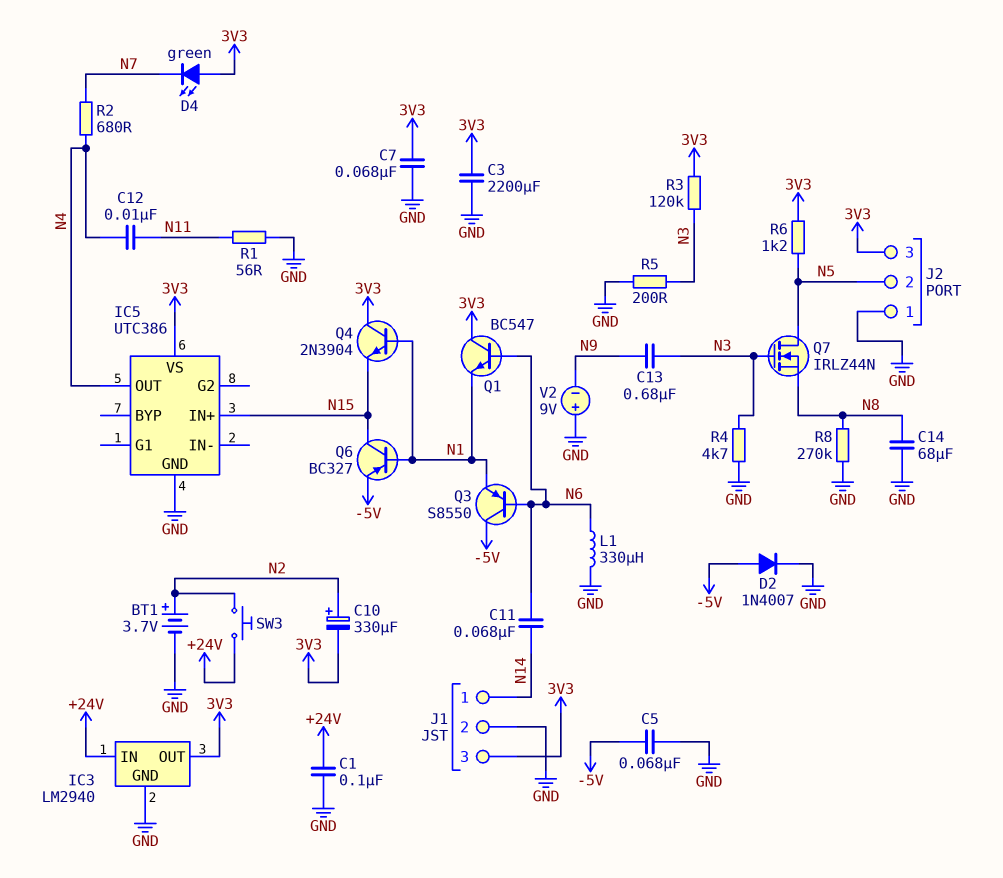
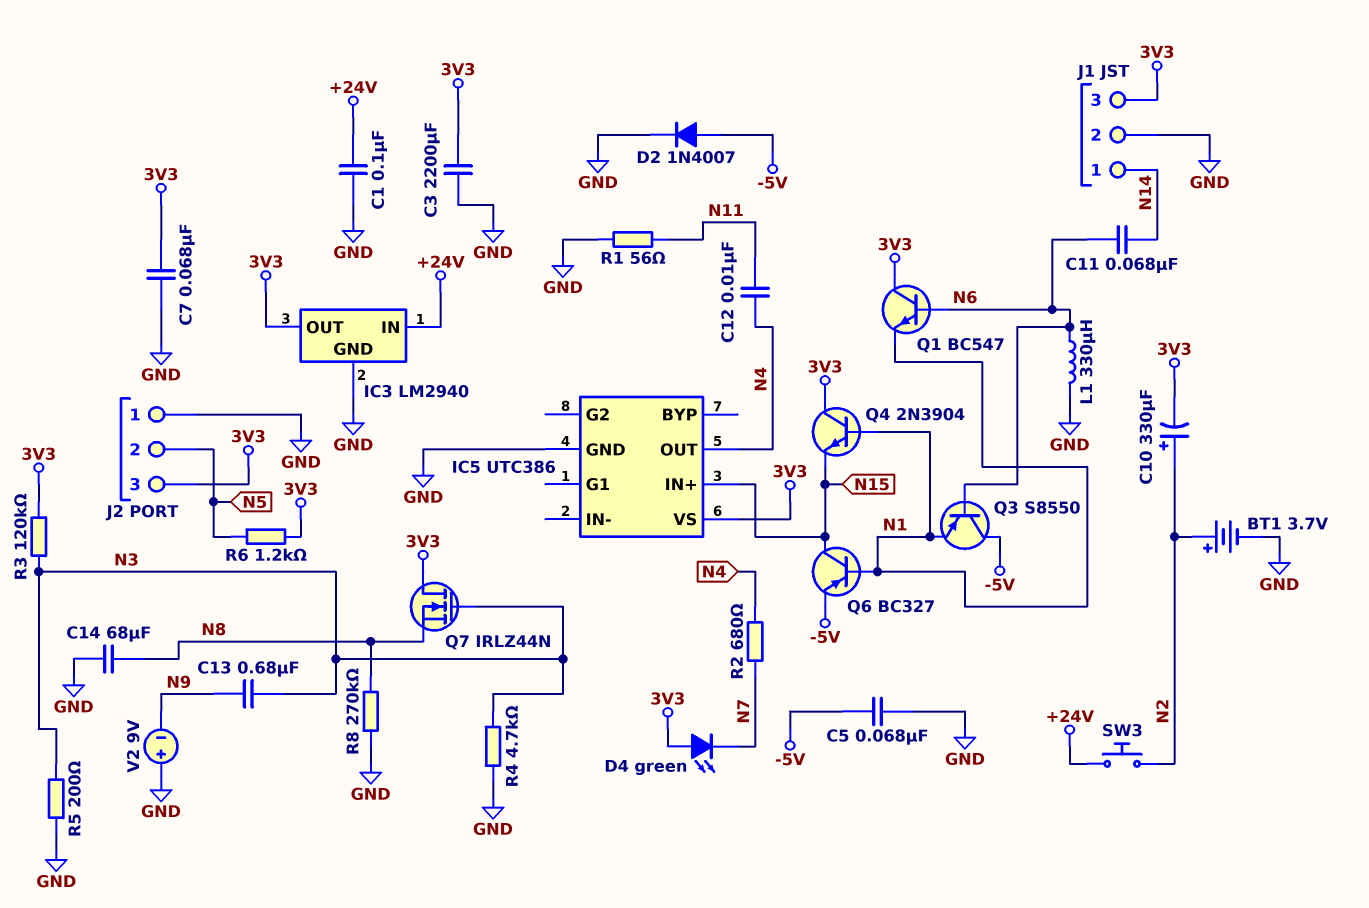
Q7: NMOS IRLZ44N (G N3, D N5, S N8) -> NMOS IRLZ44N (G N3, D 3V3, S N8)

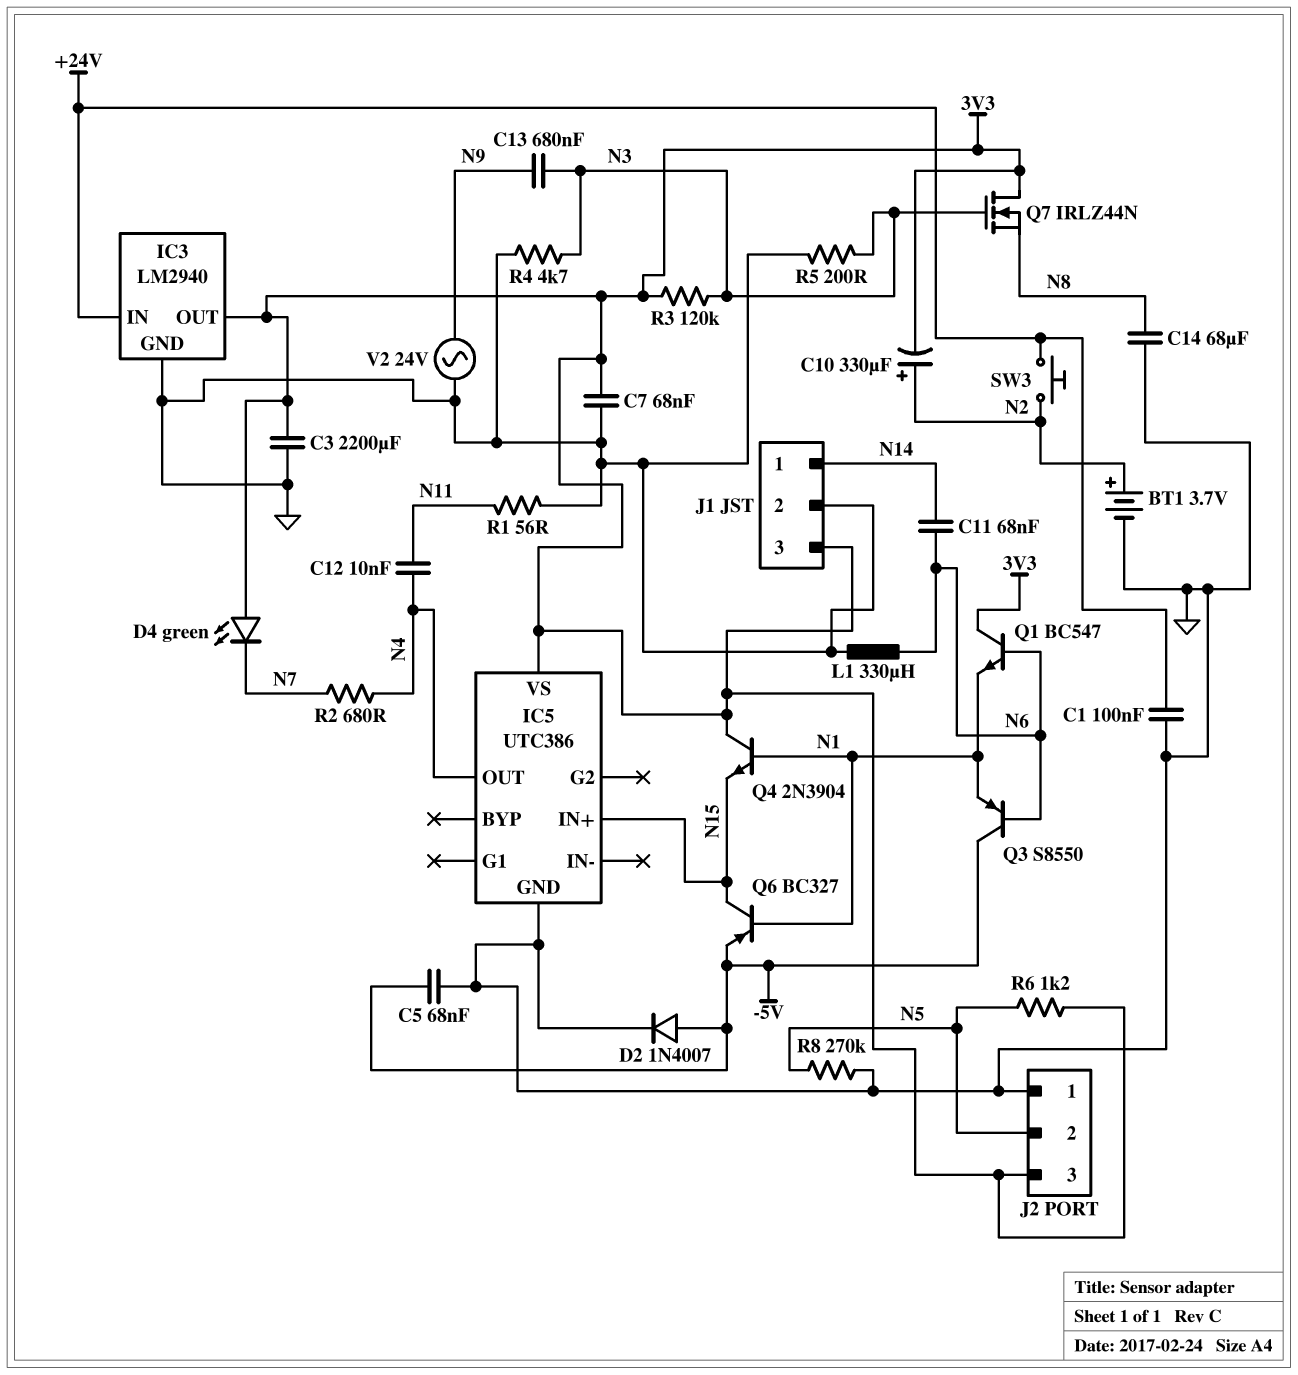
R8: 270k (GND, N8) -> 270k (GND, N5)
V2: 9V (plus GND, minus N9) -> AC 24V (GND, N9)

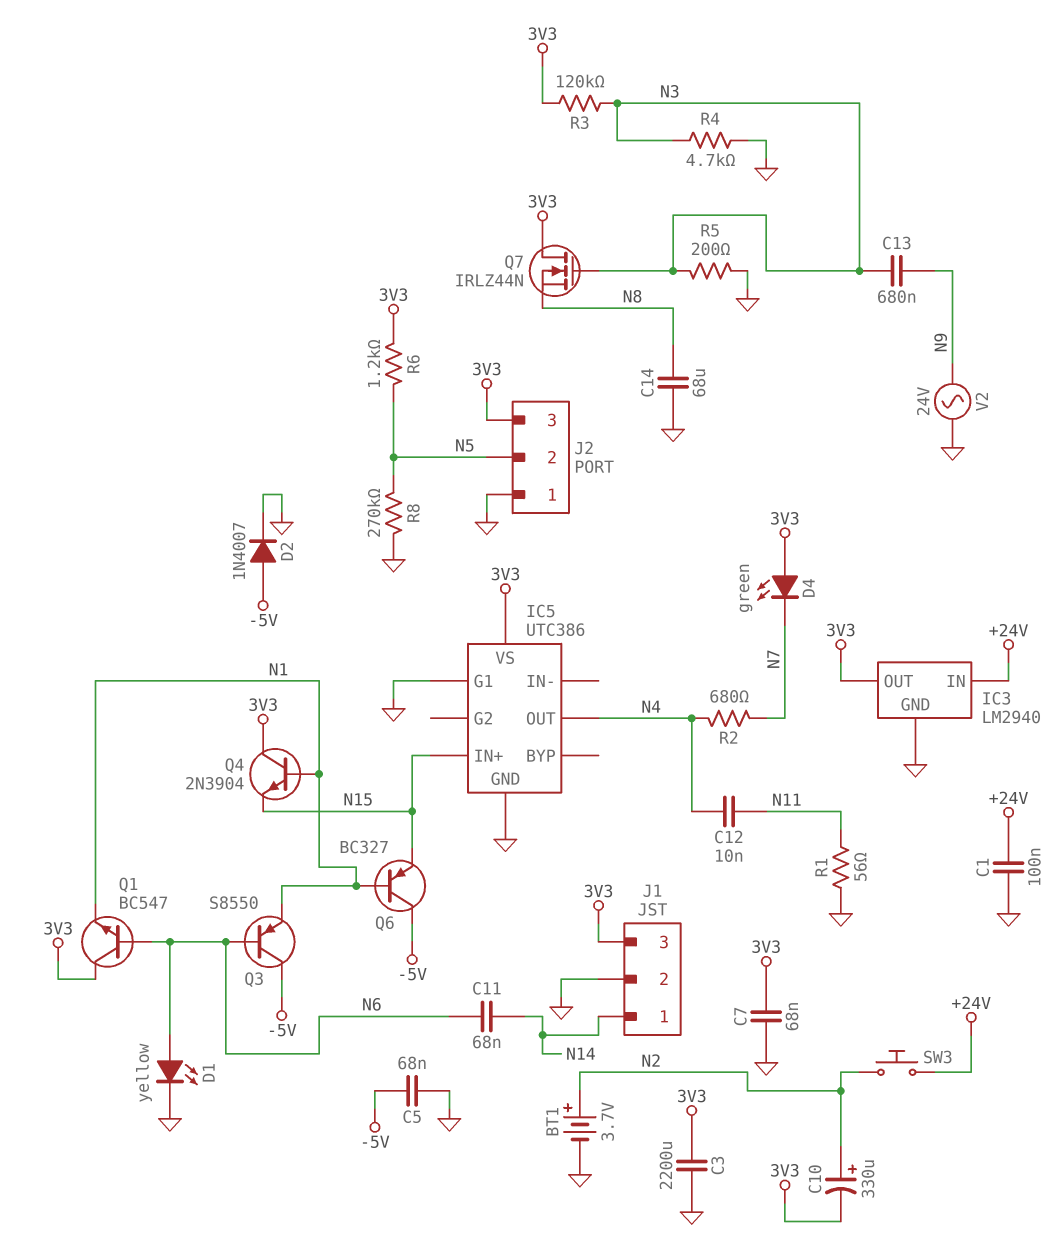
D1: none -> LED yellow (A N6, K GND)
IC5 pin G1: none -> GND
L1: 330uH (GND, N6) -> none
Q6: PNP BC327 (B N1, C N15, E -5V) -> PNP BC327 (B N1, C -5V, E N15)

